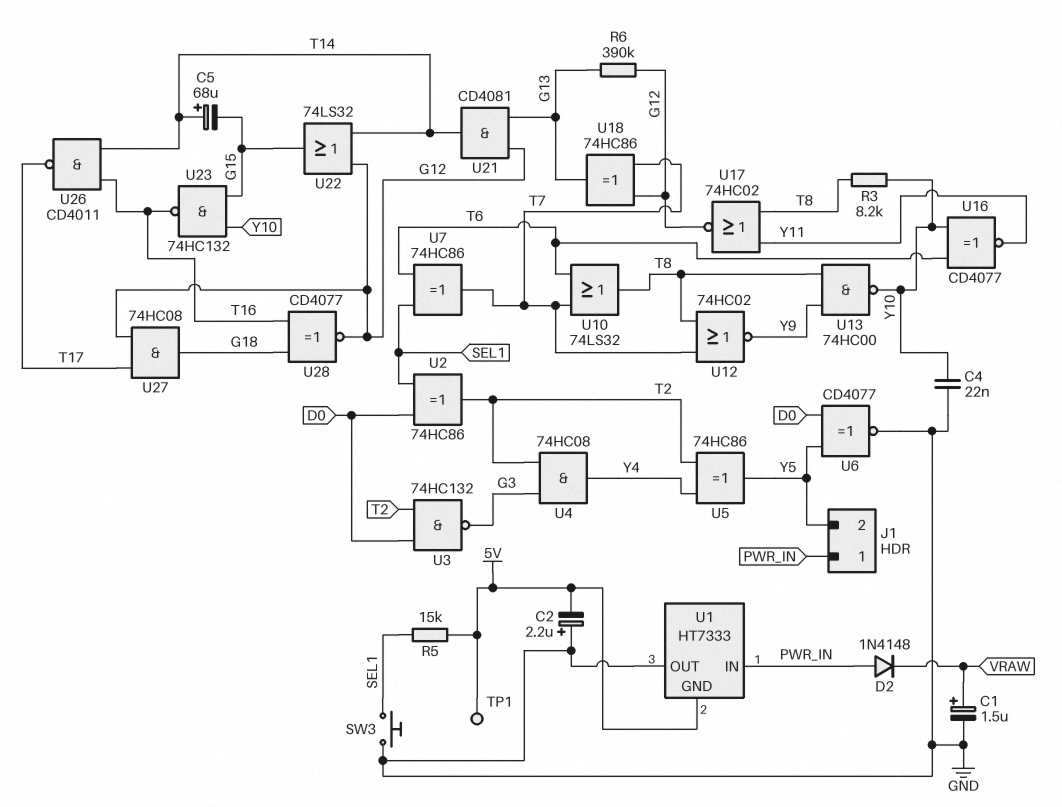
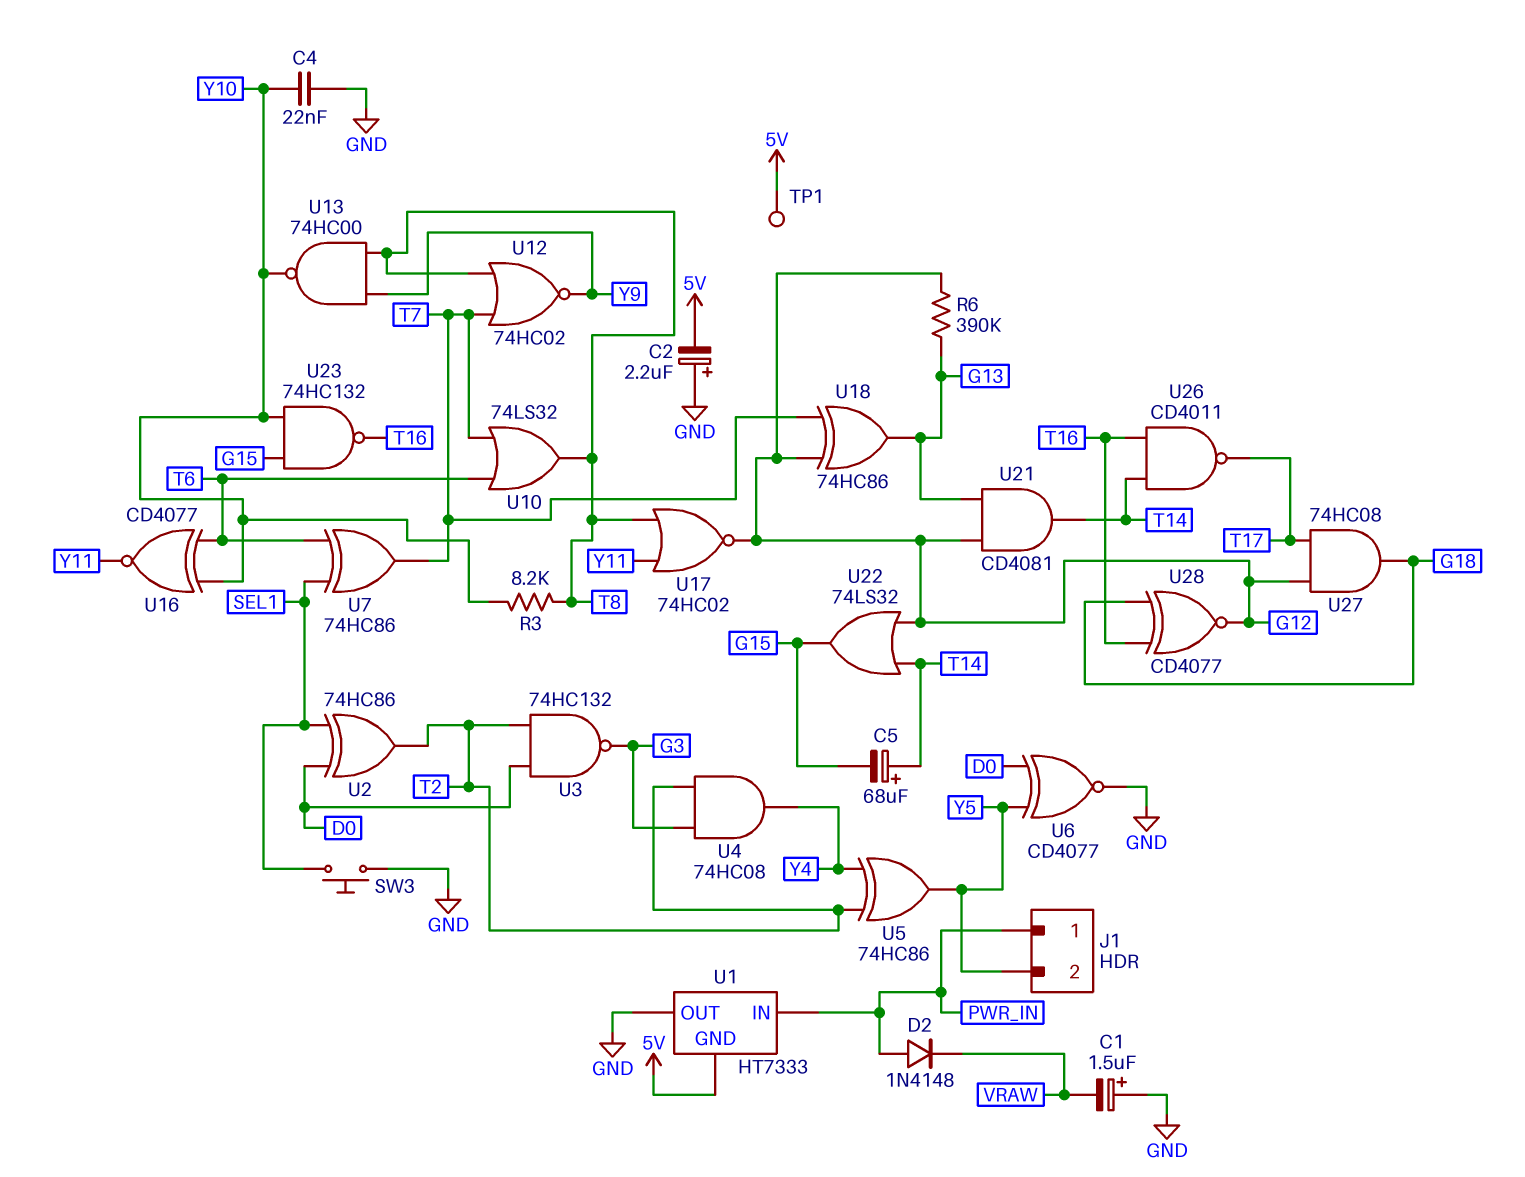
C1: 1.5uF (plus VRAW, minus GND) -> 1.5uF (plus GND, minus VRAW)
R5: 15k (5V, SEL1) -> none

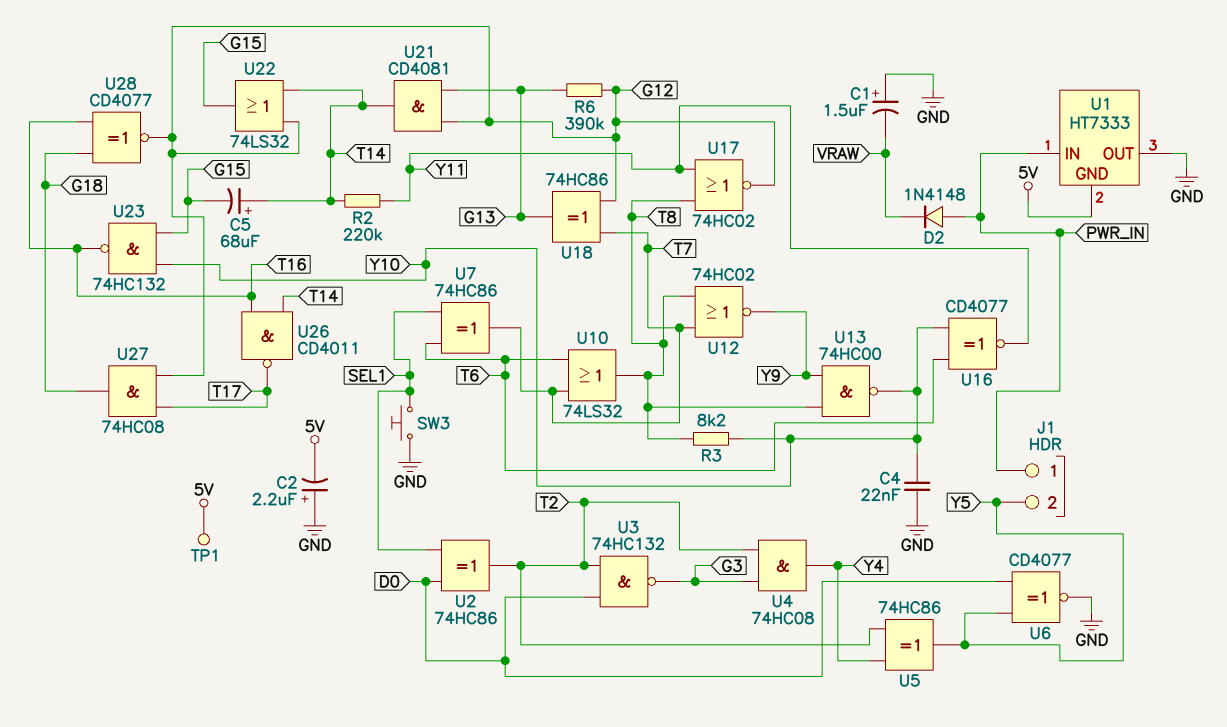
R2: none -> 220k (T14, Y11)

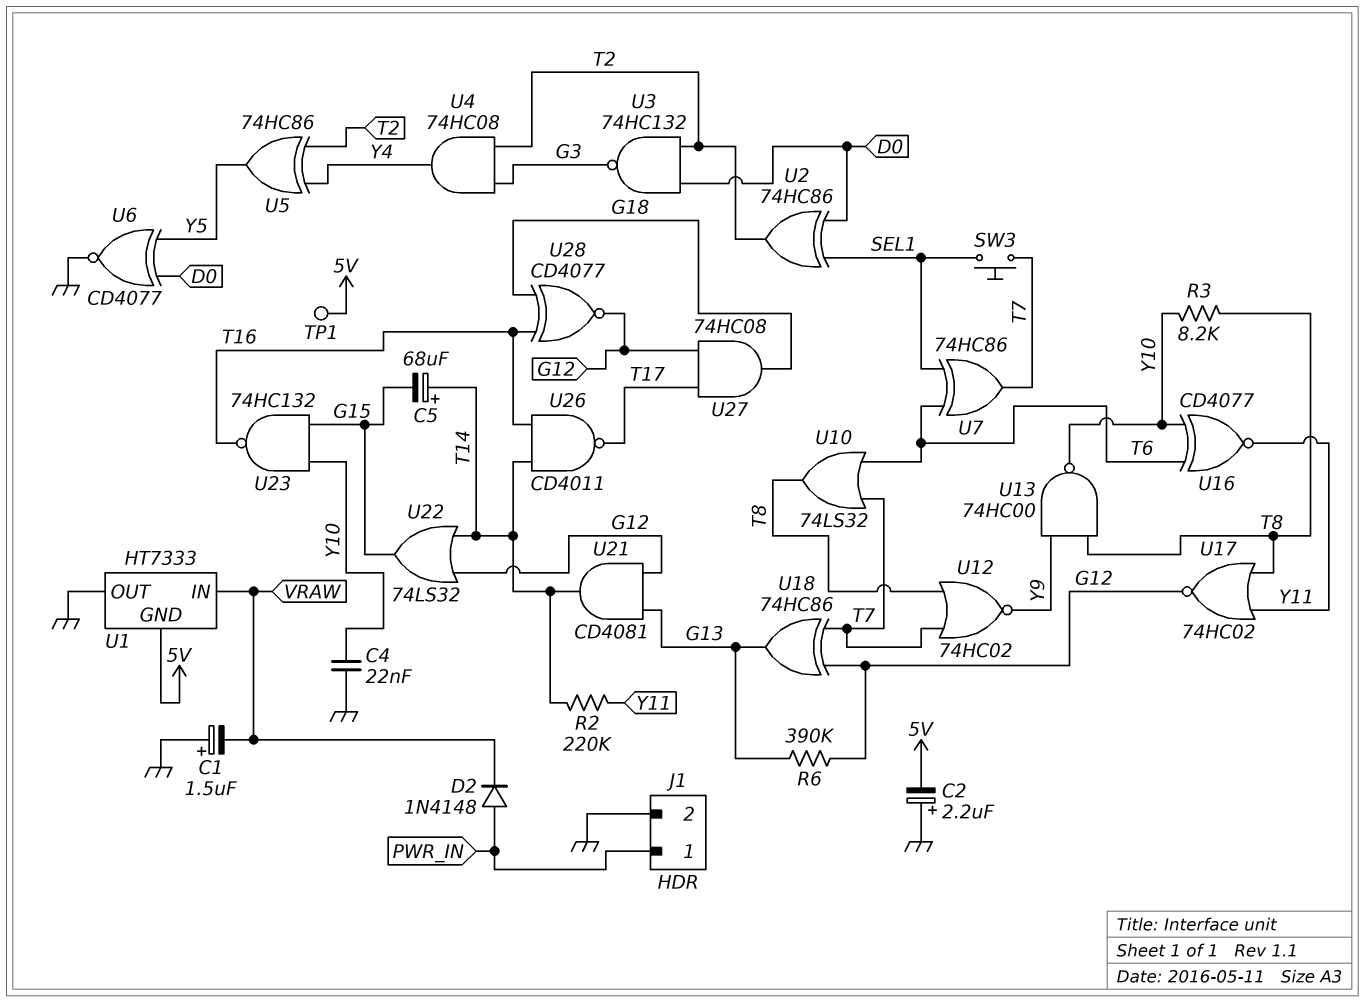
J1 pin 2: Y5 -> GND
SW3: button (GND, SEL1) -> button (SEL1, T7)
U1 pin IN: PWR_IN -> VRAW

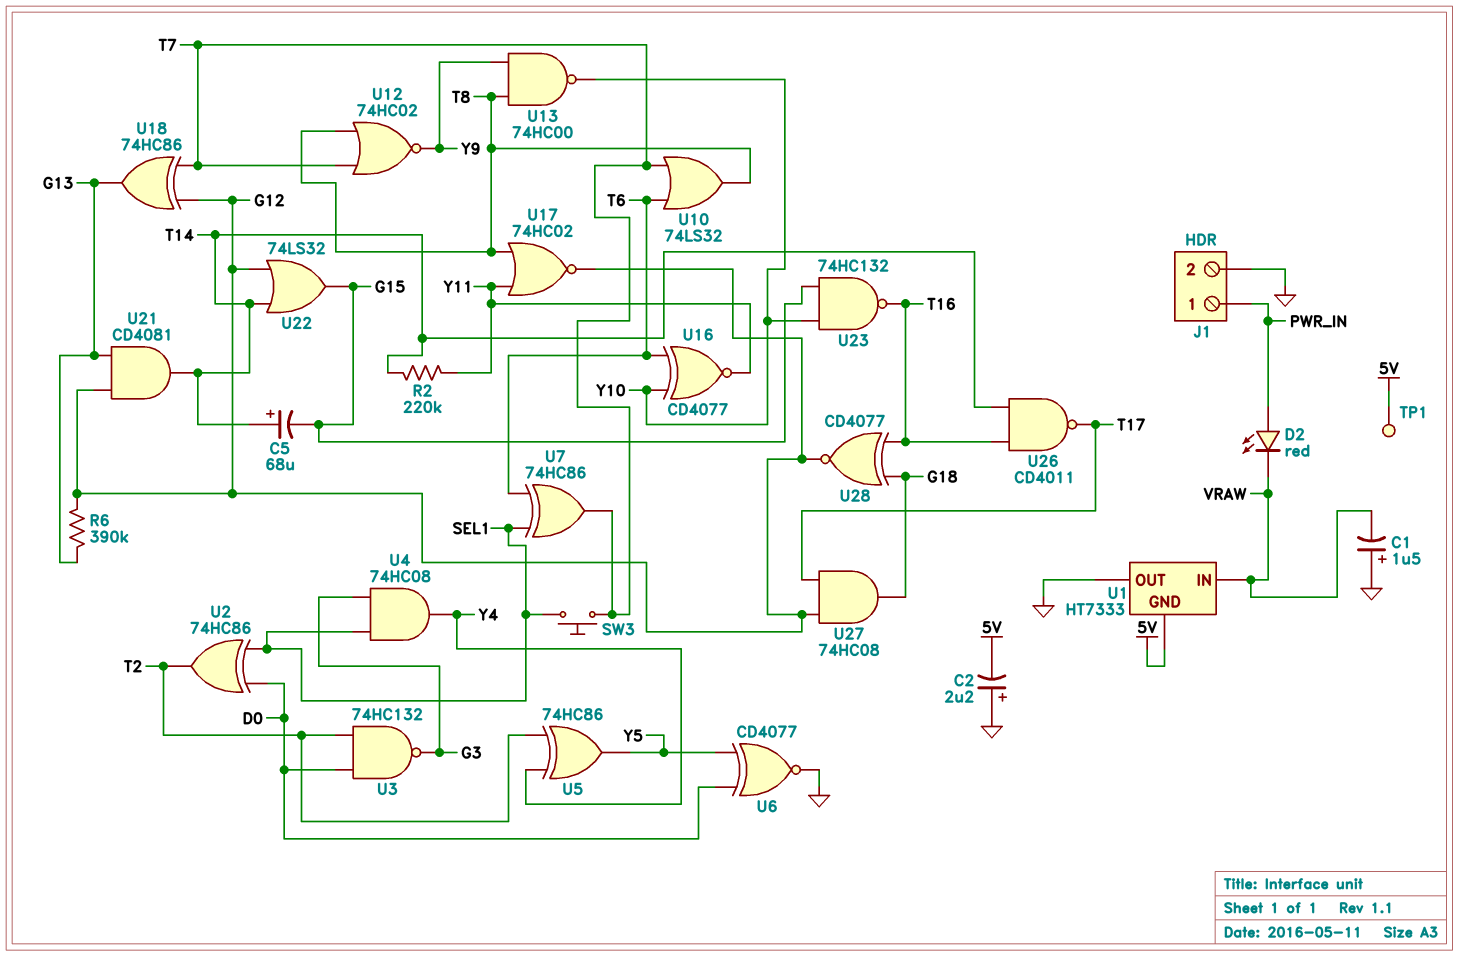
C4: 22nF (GND, Y10) -> none
D2: diode 1N4148 (A PWR_IN, K VRAW) -> LED red (A PWR_IN, K VRAW)
R3: 8.2k (T8, Y10) -> none
U4: AND 74HC08 (in G3, in T2, out Y4) -> AND 74HC08 (in G3, in SEL1, out Y4)

